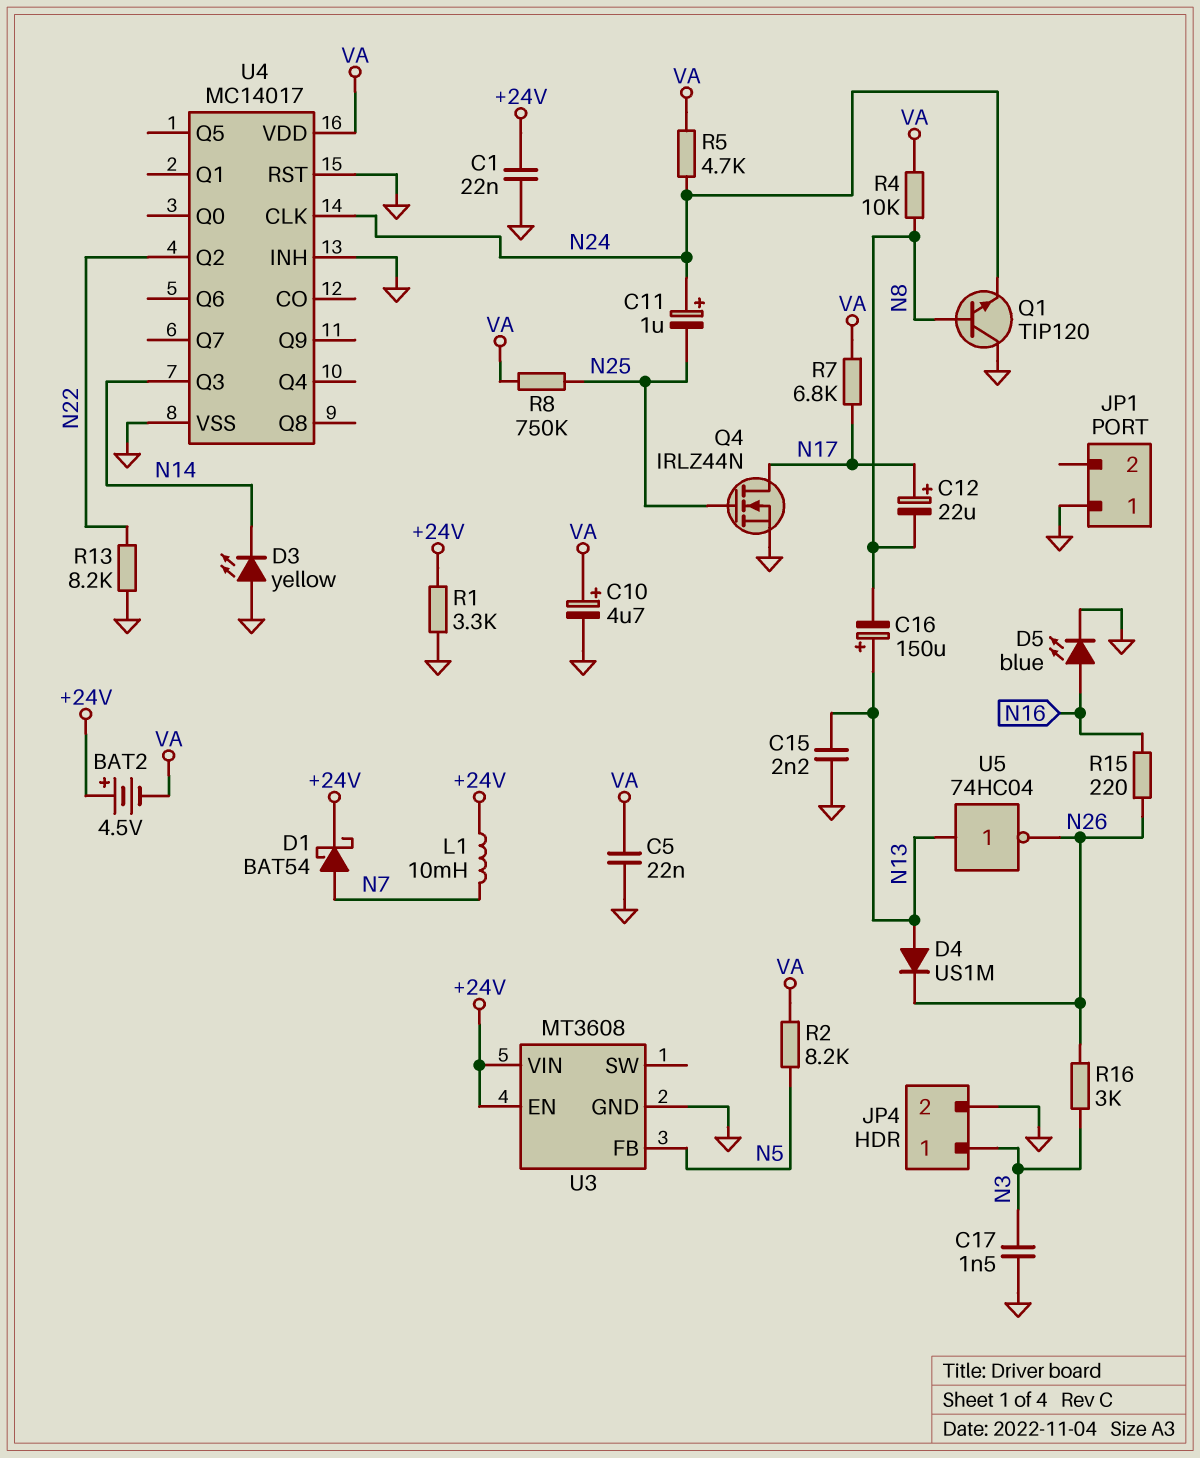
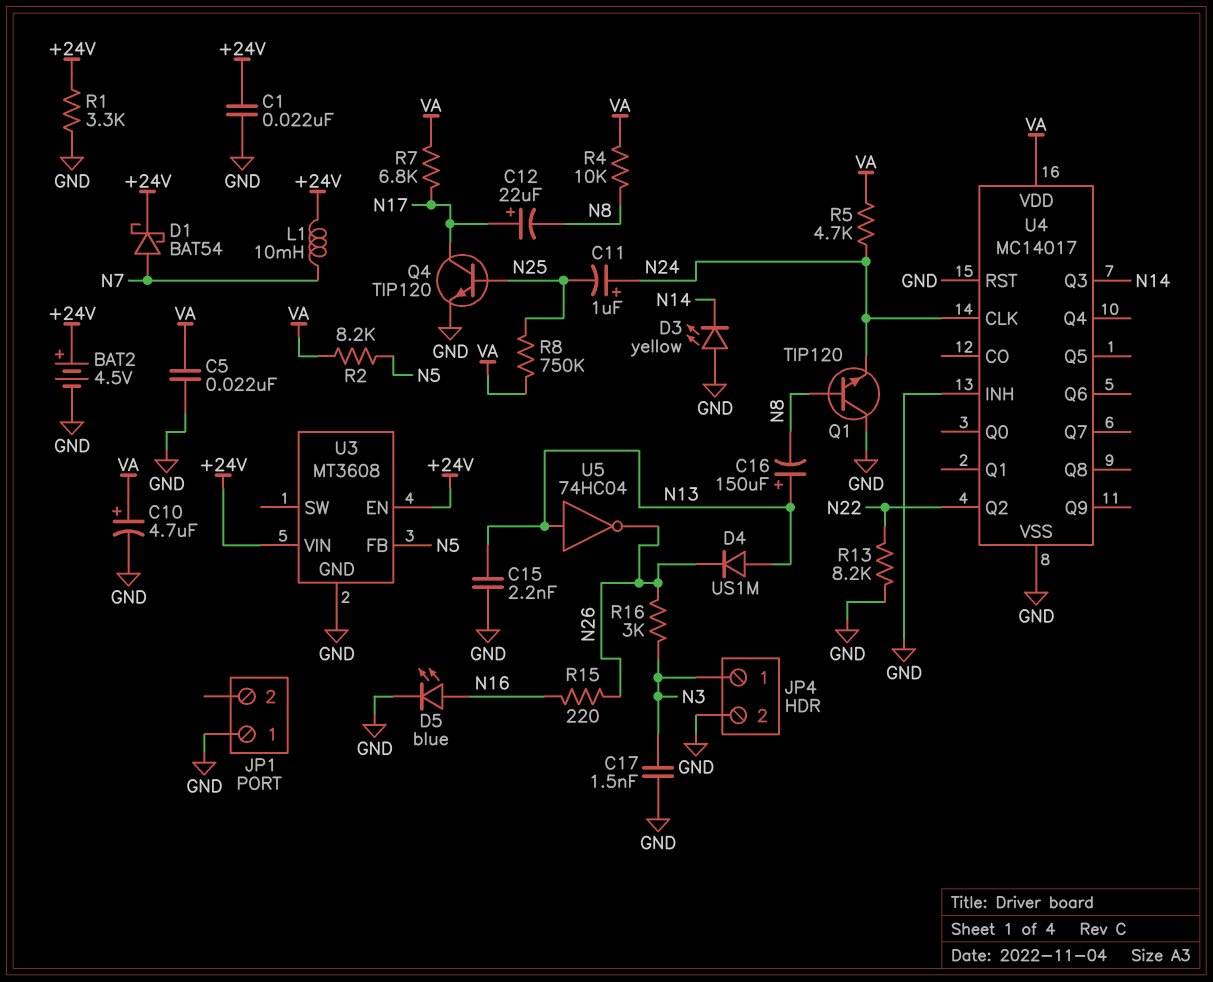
BAT2: 4.5V (plus +24V, minus VA) -> 4.5V (plus +24V, minus GND)
Q4: NMOS IRLZ44N (G N25, D N17, S GND) -> NPN TIP120 (B N25, C N17, E GND)

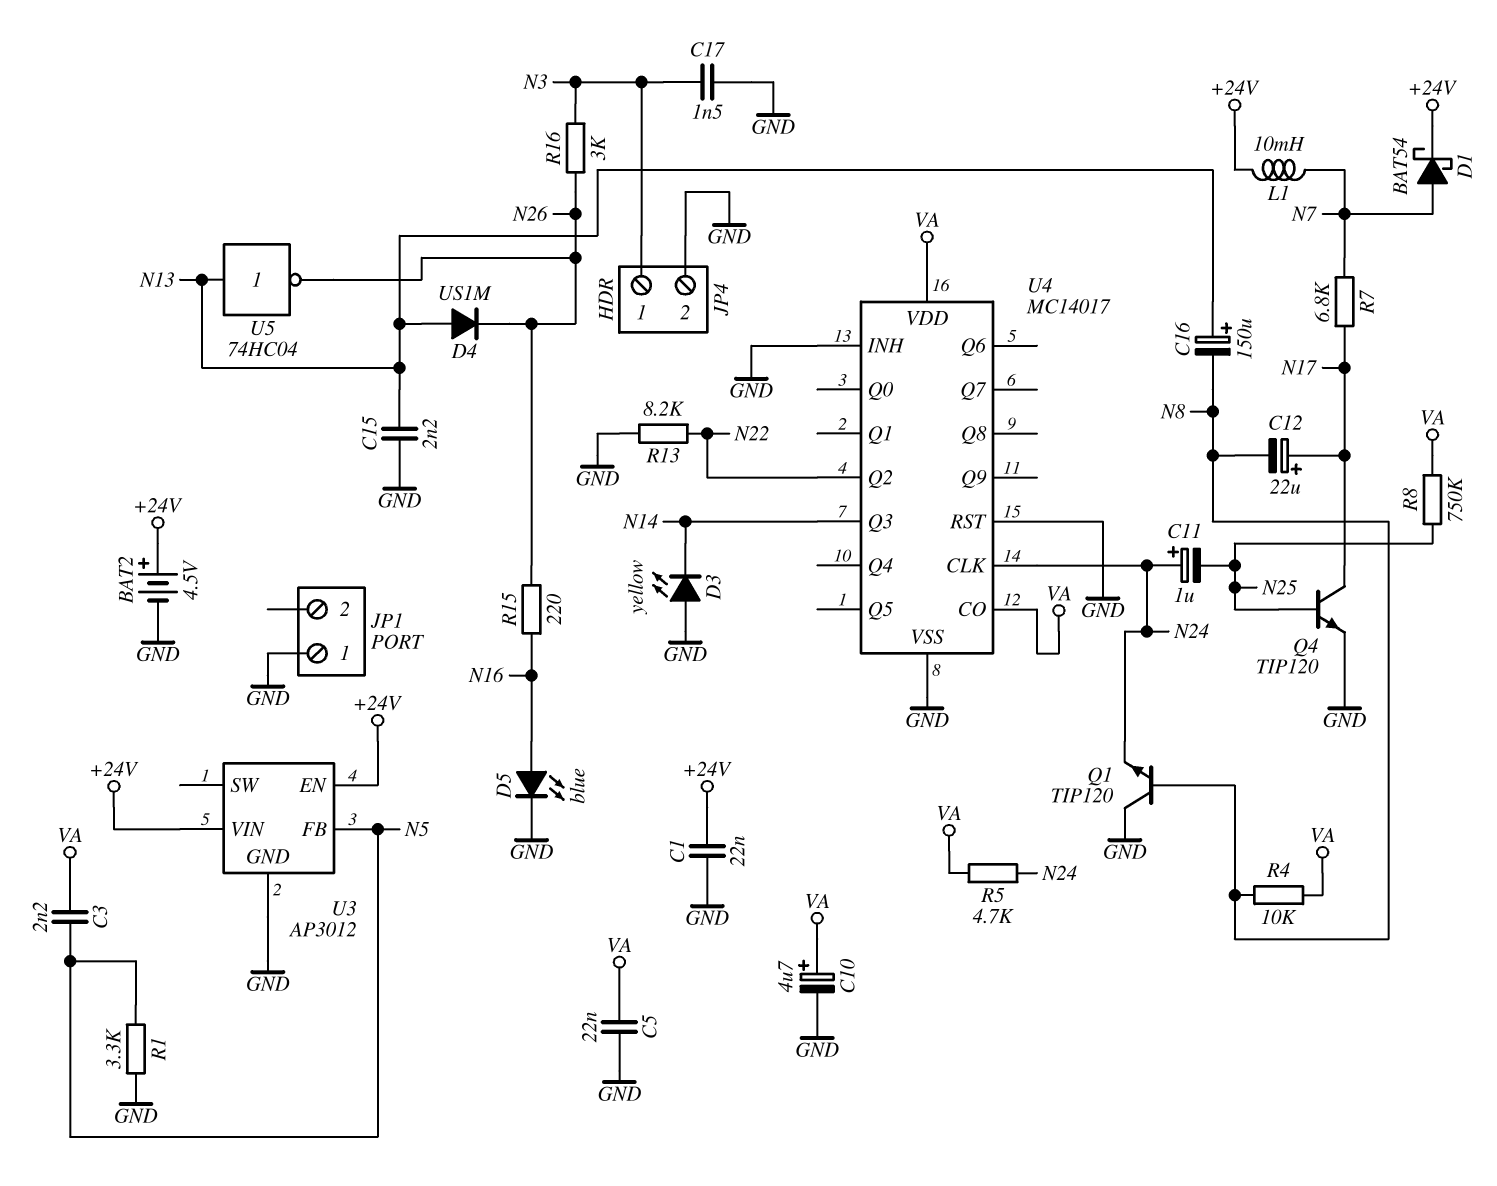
C3: none -> 2.2nF (N5, VA)
R1: 3.3k (+24V, GND) -> 3.3k (GND, N5)
R2: 8.2k (N5, VA) -> none
R7: 6.8k (N17, VA) -> 6.8k (N7, N17)
U3: MT3608 -> AP3012
U4 pin CO: none -> VA

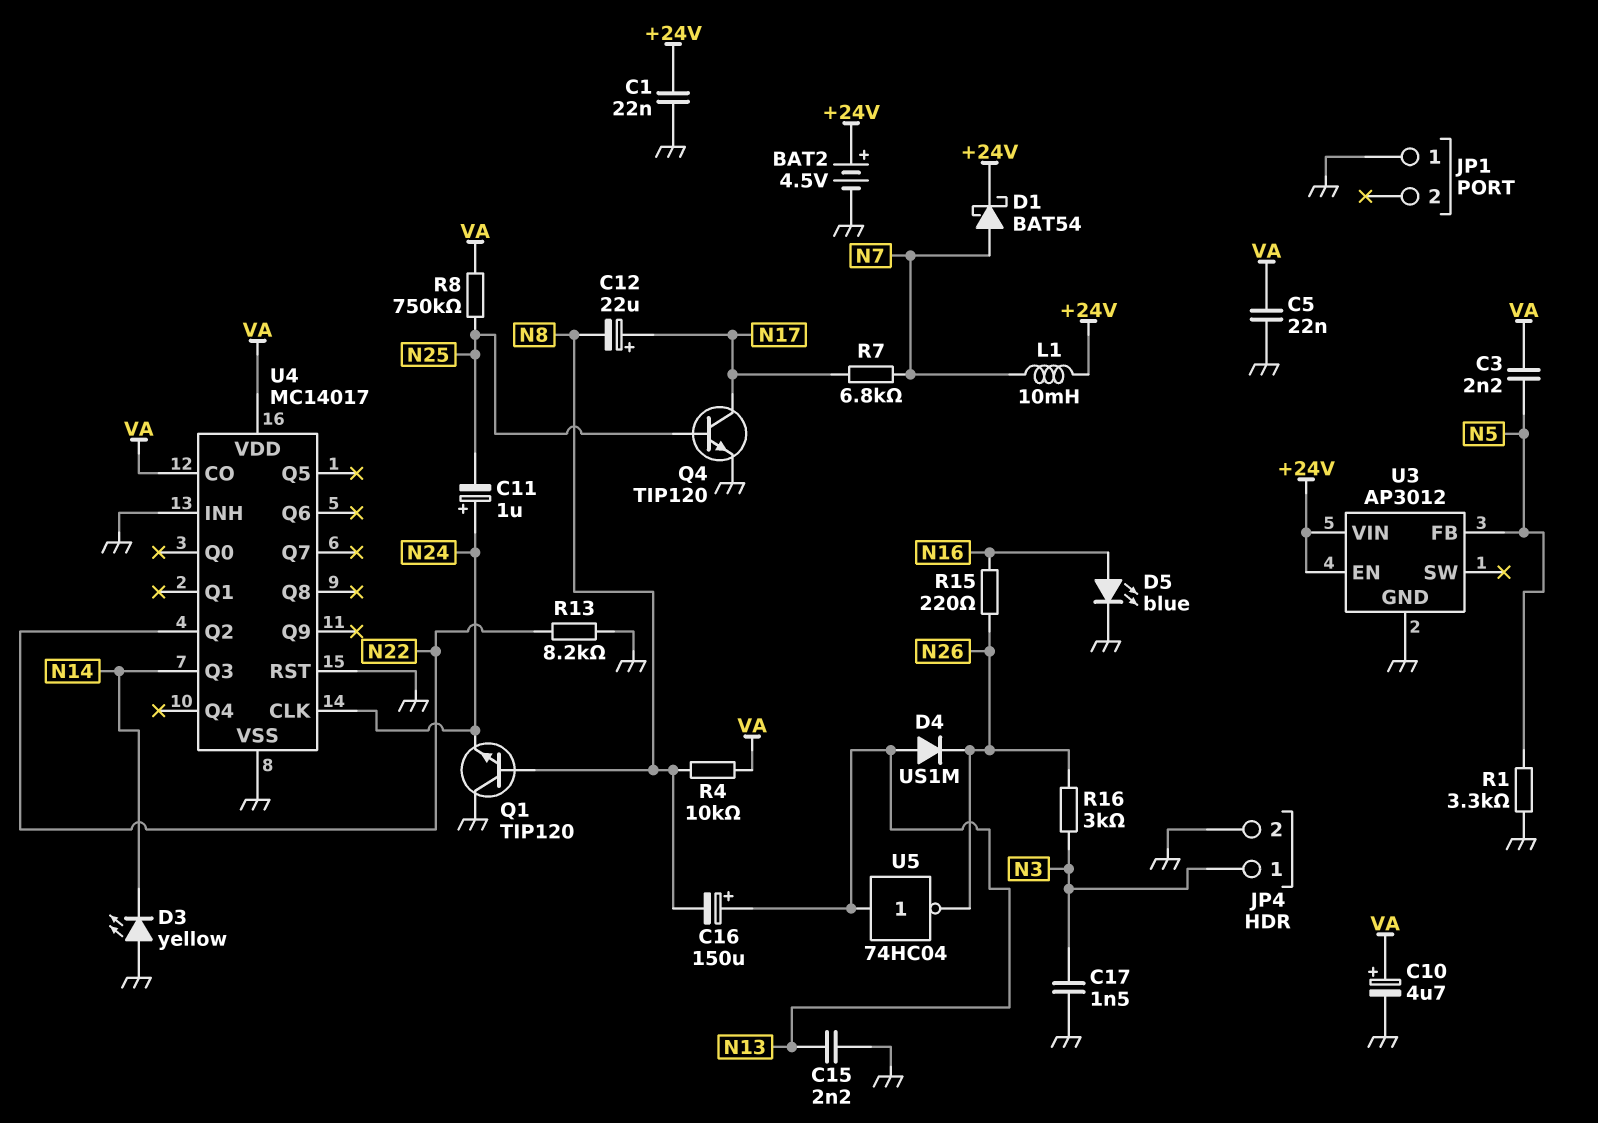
R5: 4.7k (N24, VA) -> none

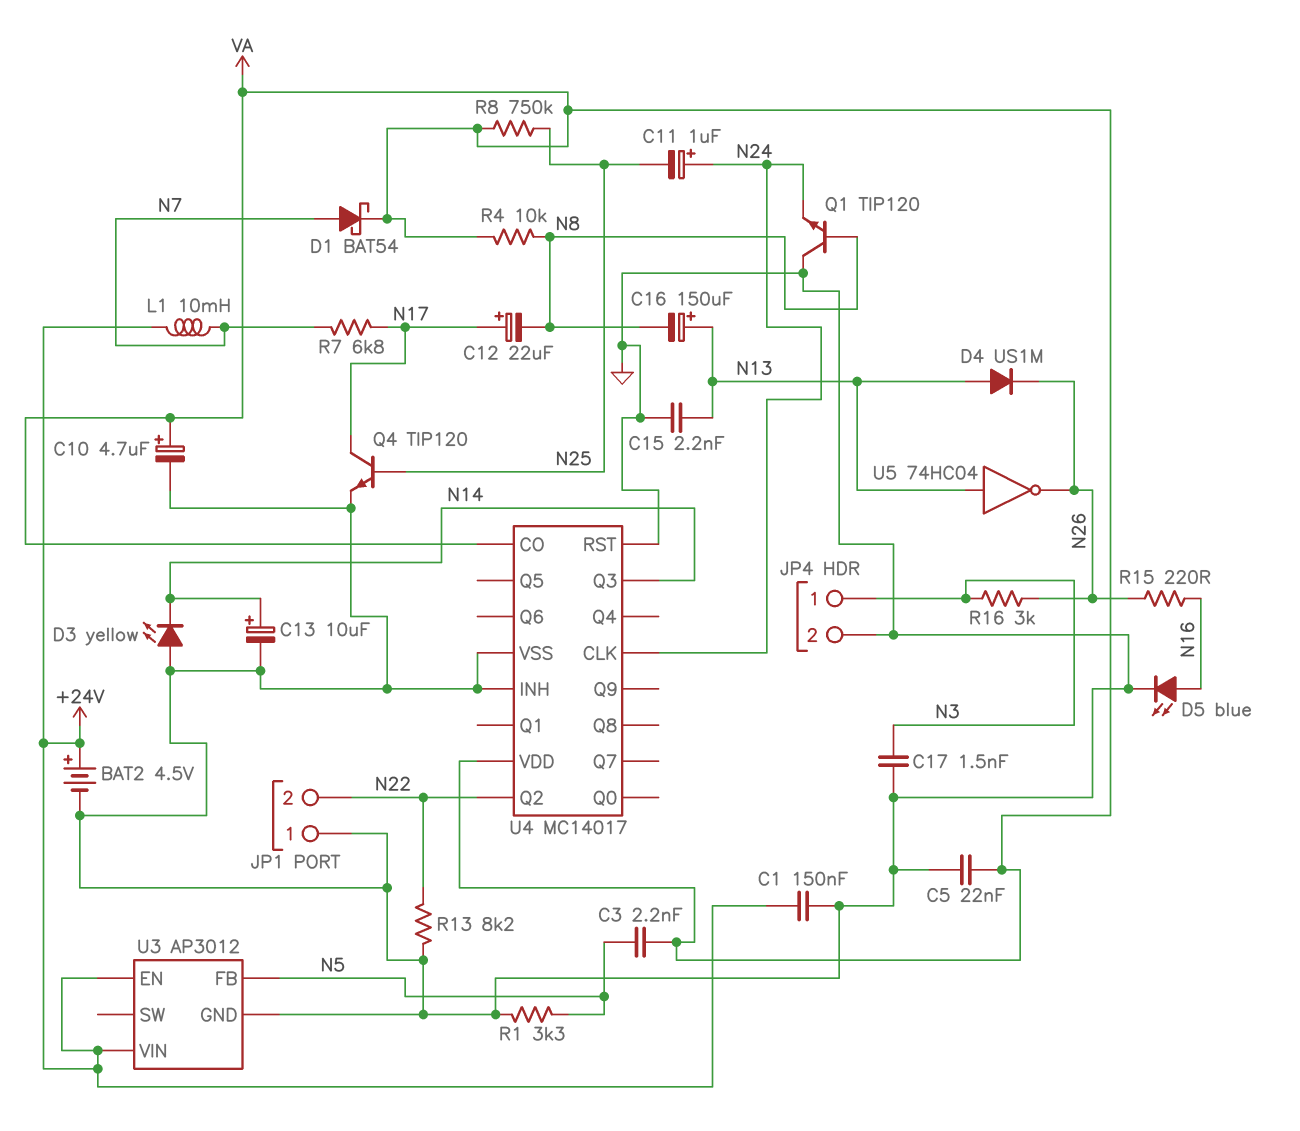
C1: 22nF (+24V, GND) -> 150nF (+24V, GND)
C13: none -> 10uF (plus N14, minus GND)
D1: schottky BAT54 (A N7, K +24V) -> schottky BAT54 (A N7, K VA)
JP1 pin 2: none -> N22

